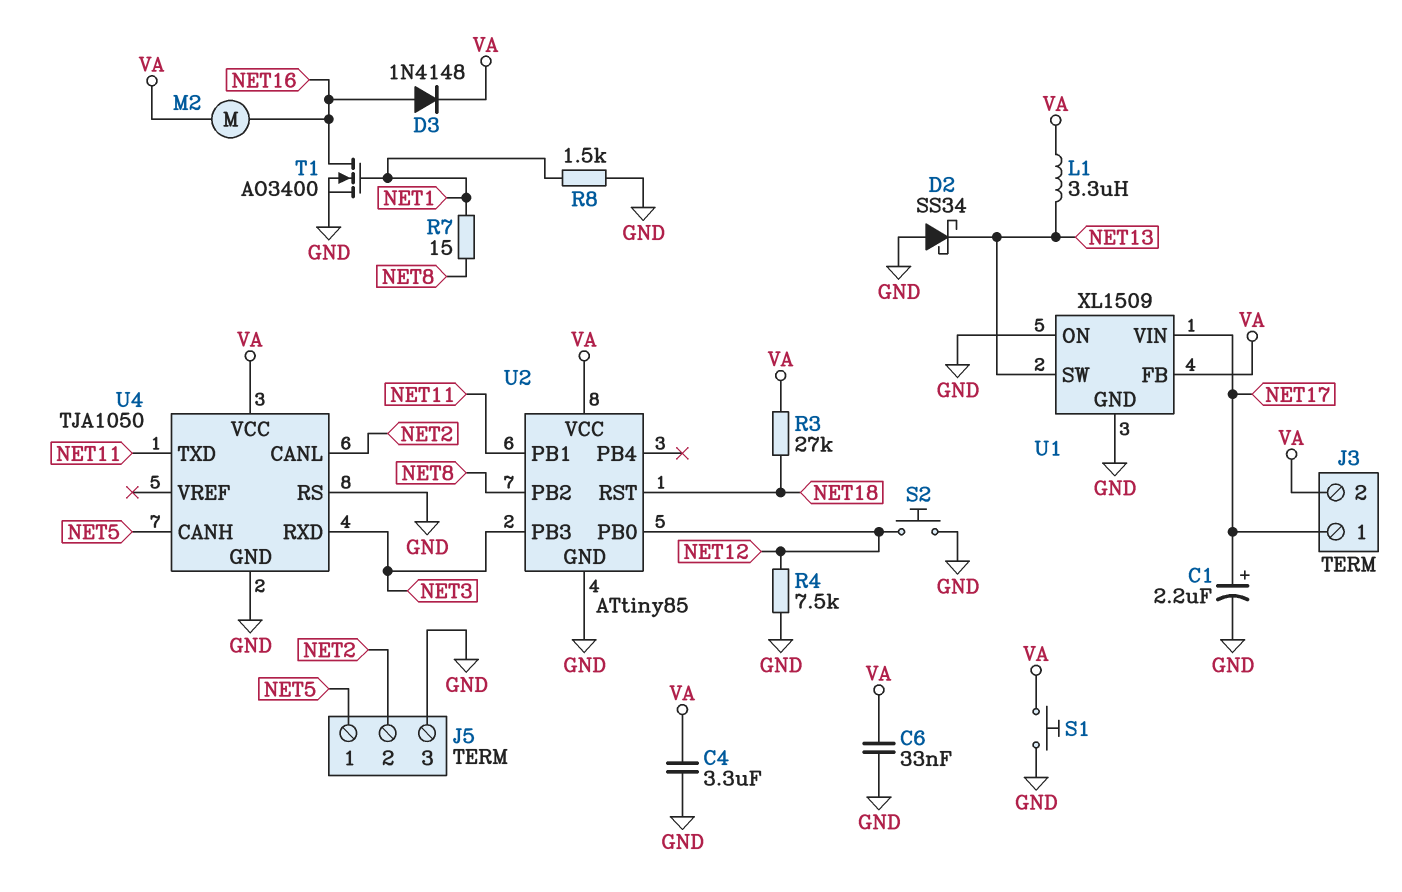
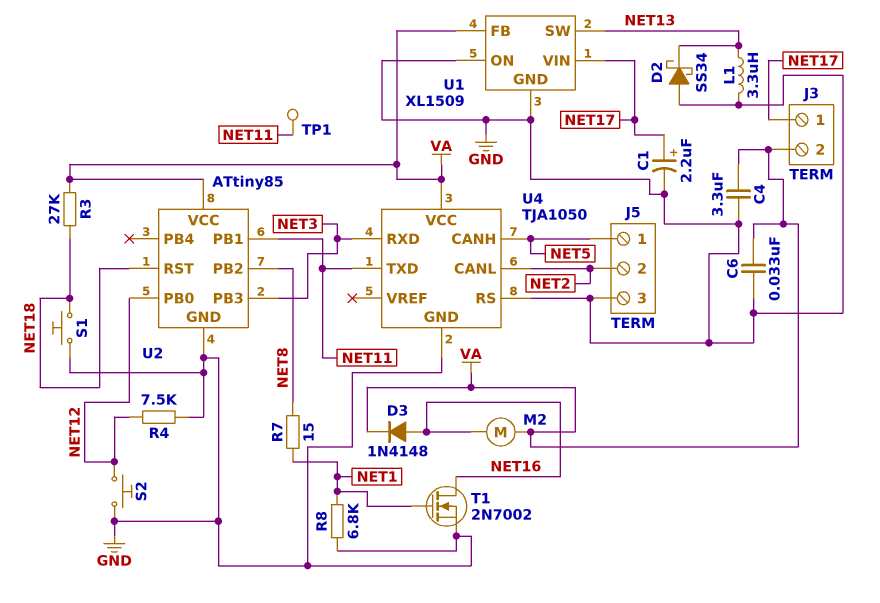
L1: 3.3uH (NET13, VA) -> 3.3uH (GND, NET13)
R8: 1.5k (GND, NET1) -> 6.8k (GND, NET1)
S1: button (GND, VA) -> button (GND, NET18)
T1: NMOS AO3400 (G NET1, D NET16, S GND) -> NMOS 2N7002 (G NET1, D NET16, S GND)
TP1: none -> test point (NET11)

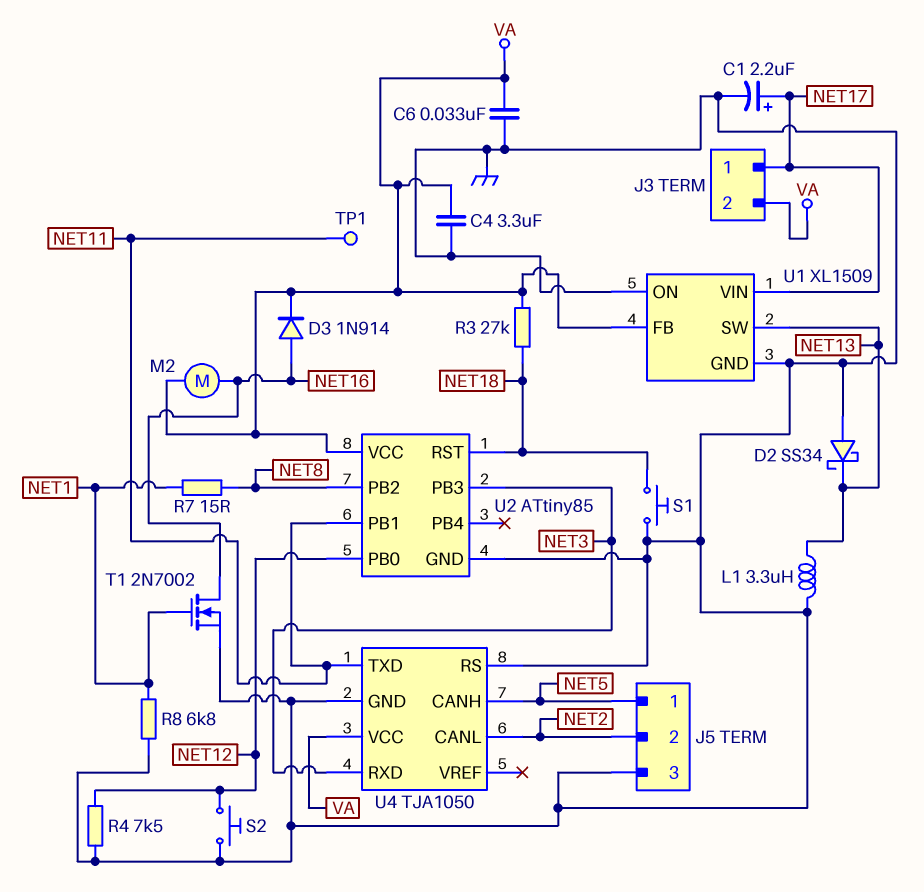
D3: diode 1N4148 (A NET16, K VA) -> diode 1N914 (A NET16, K VA)

